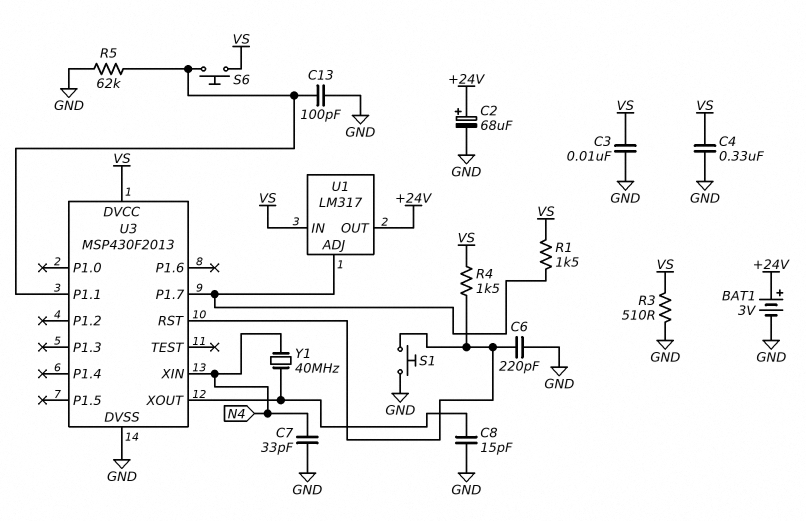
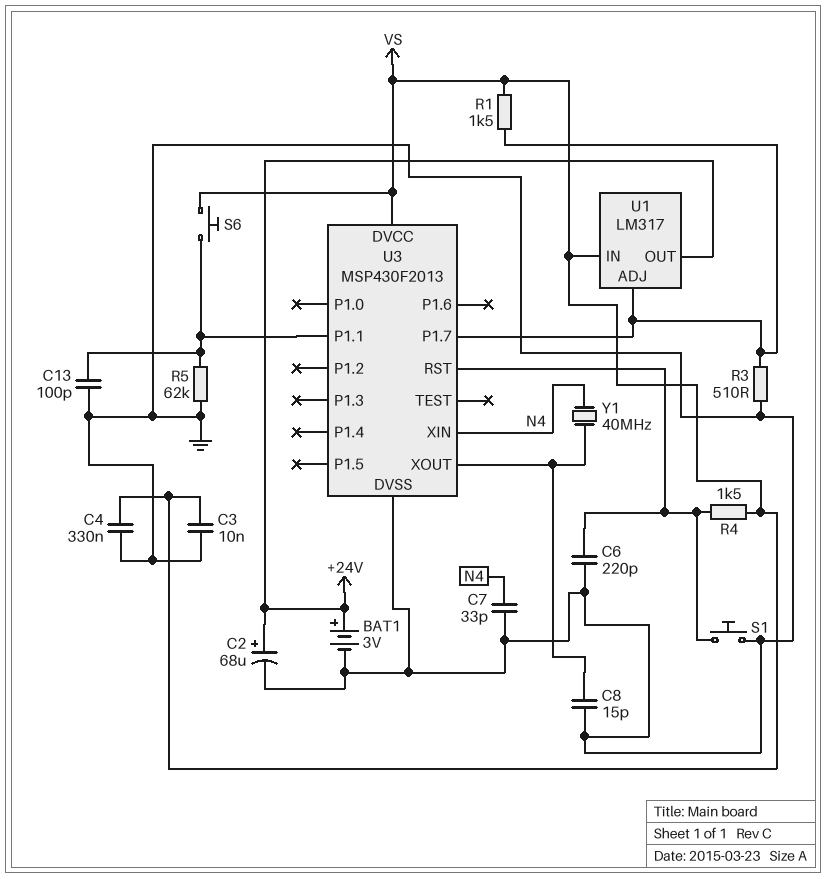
R3: 510 (GND, VS) -> 510 (GND, U1/ADJ)

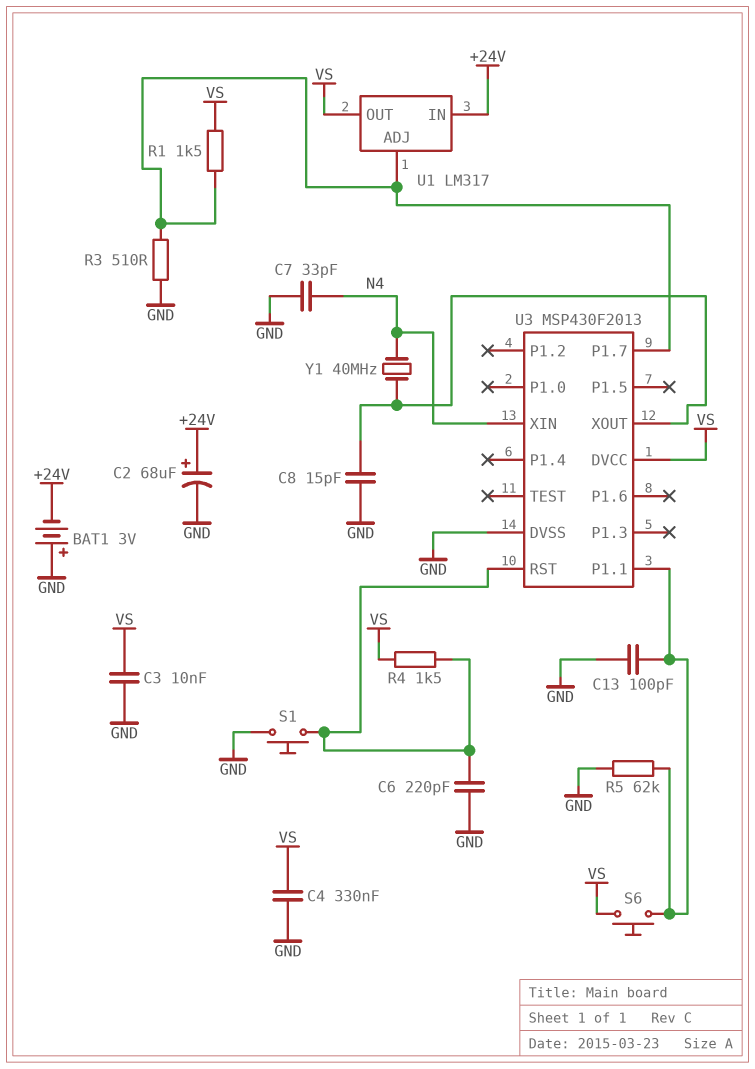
BAT1: 3V (plus +24V, minus GND) -> 3V (plus GND, minus +24V)
U1 pin IN: VS -> +24V
U1 pin OUT: +24V -> VS

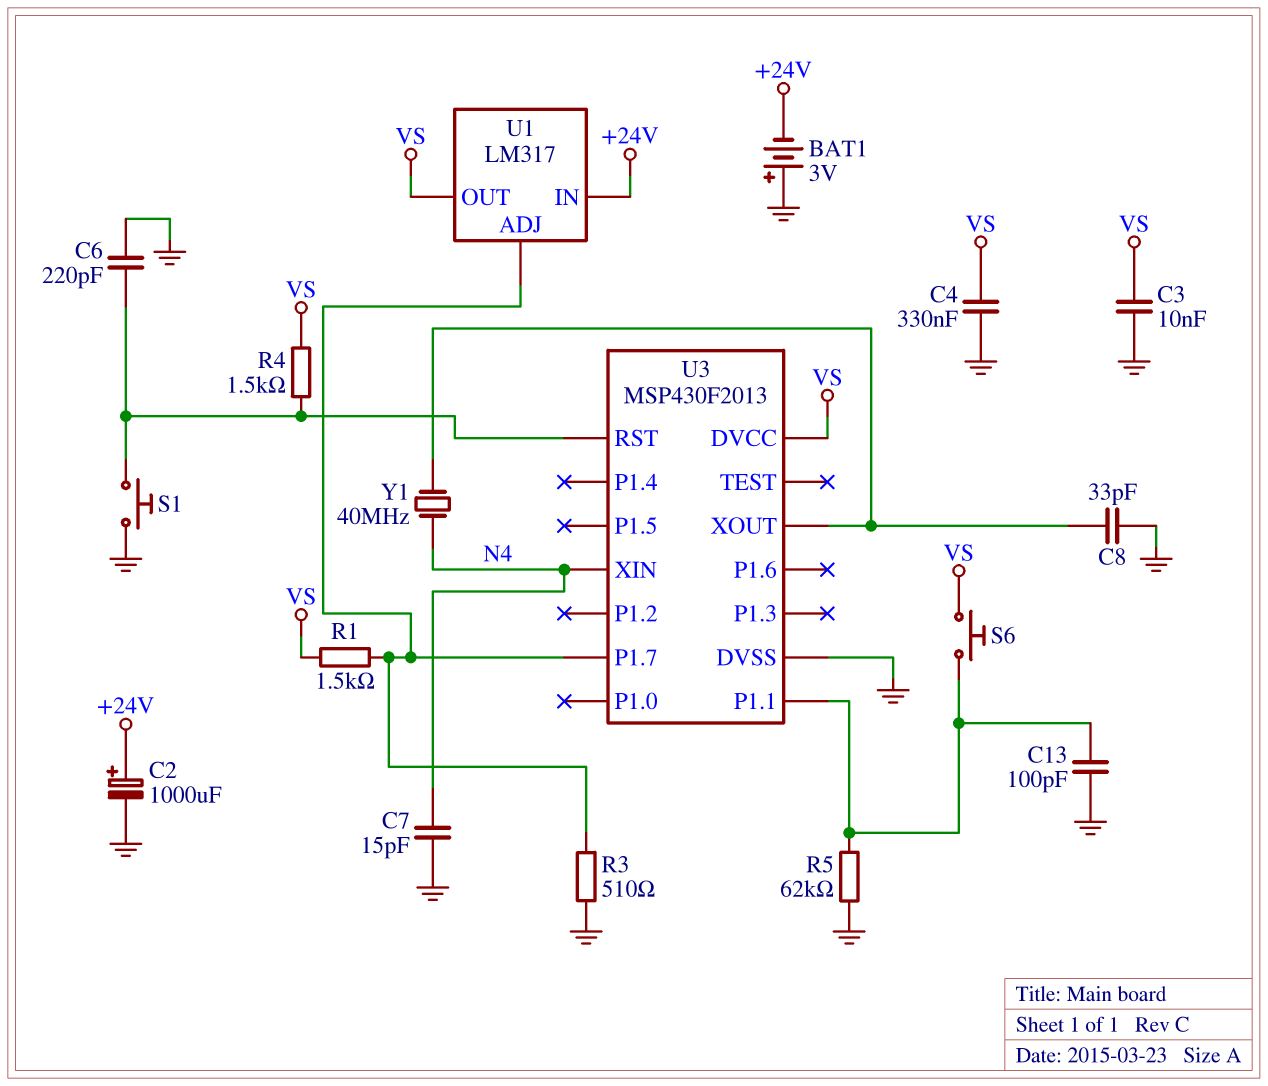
C2: 68uF (plus +24V, minus GND) -> 1000uF (plus +24V, minus GND)
C7: 33pF (GND, N4) -> 15pF (GND, N4)
C8: 15pF (GND, U3/XOUT) -> 33pF (GND, U3/XOUT)

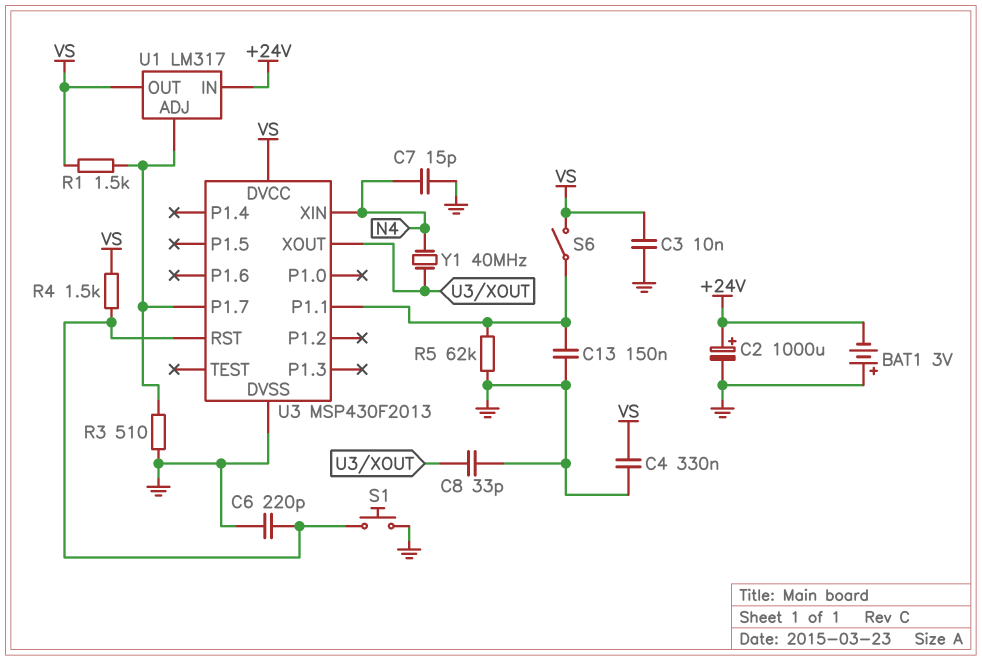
C13: 100pF (GND, U3/P1.1) -> 150nF (GND, U3/P1.1)
S6: button (U3/P1.1, VS) -> switch (U3/P1.1, VS)

